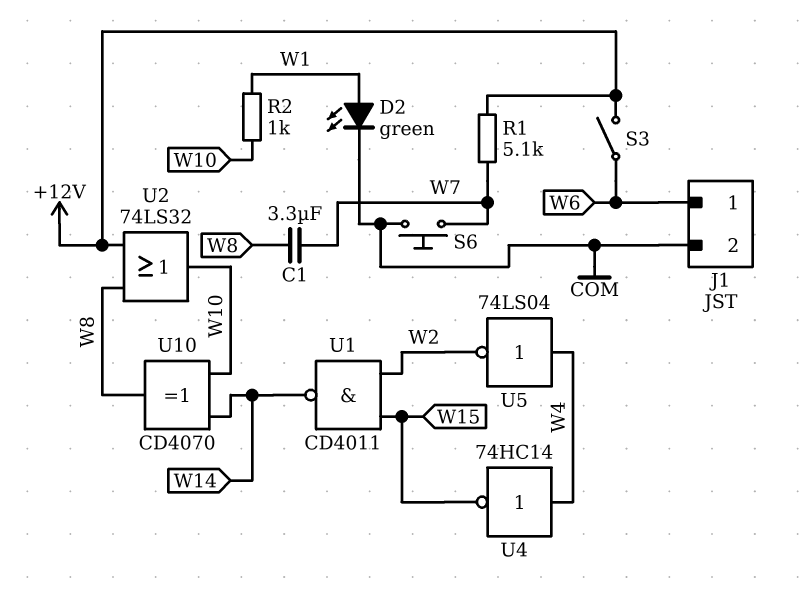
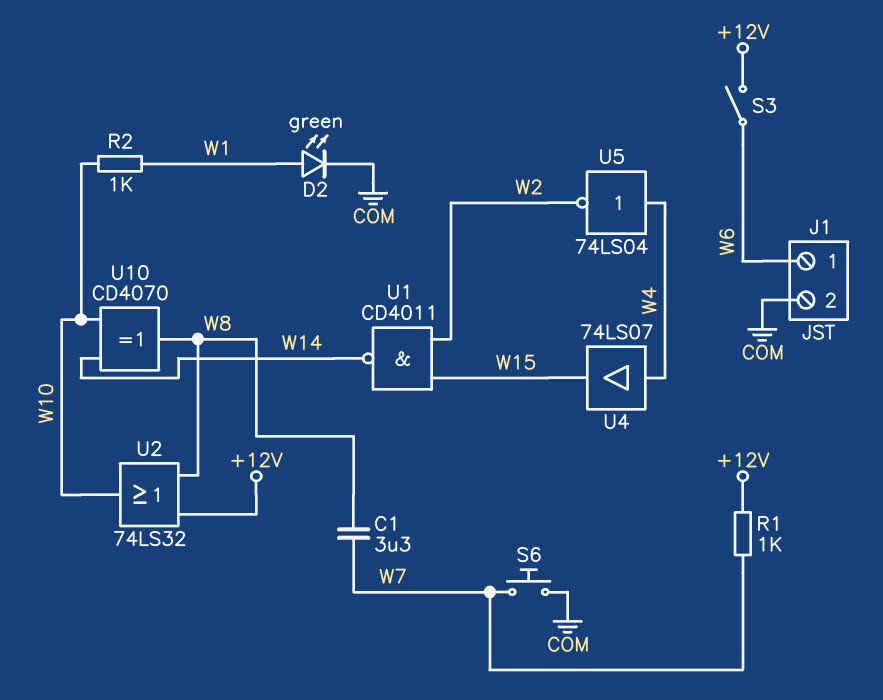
R1: 5.1k (+12V, W7) -> 1k (+12V, W7)
U4: NOT 74HC14 (in W4, out W15) -> buffer 74LS07 (in W4, out W15)

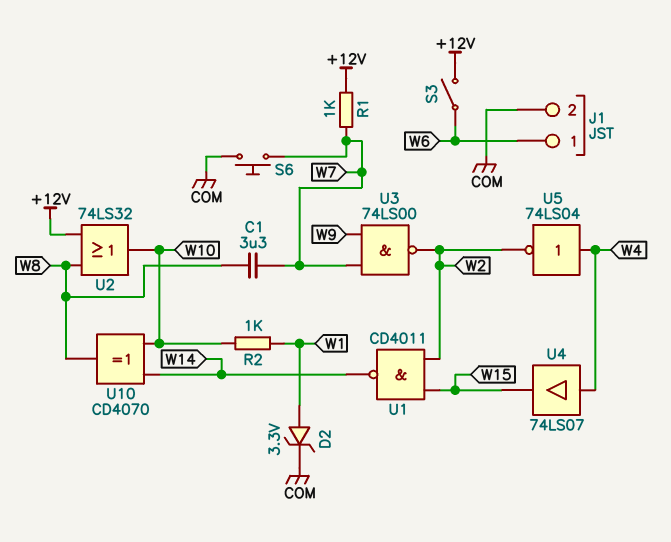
D2: LED green (A W1, K COM) -> zener 3.3V (A W1, K COM)
U3: none -> NAND 74LS00 (in W7, in W9, out W2)

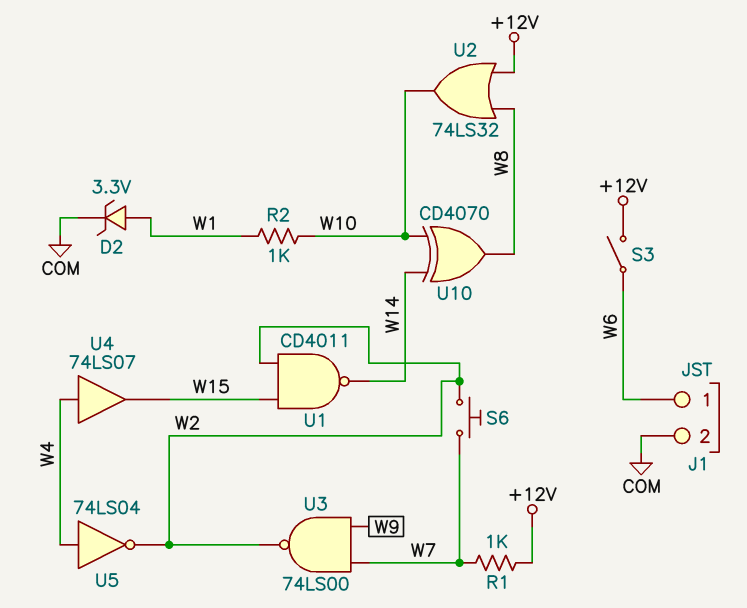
C1: 3.3uF (W7, W8) -> none
S6: button (COM, W7) -> button (W2, W7)

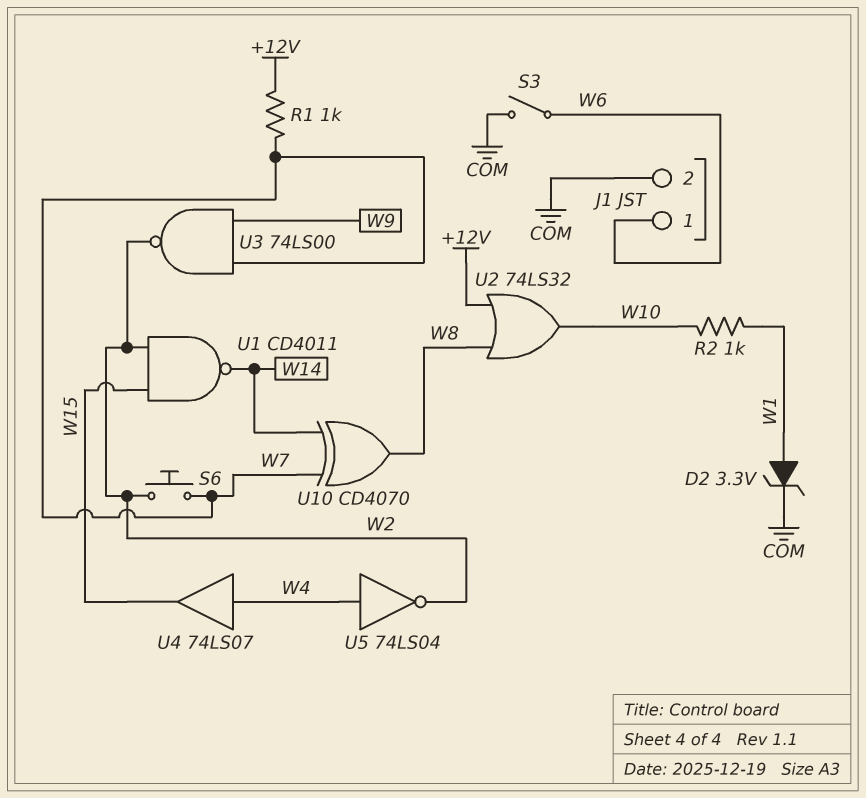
S3: switch (+12V, W6) -> switch (COM, W6)
U10: XOR CD4070 (in W10, in W14, out W8) -> XOR CD4070 (in W7, in W14, out W8)

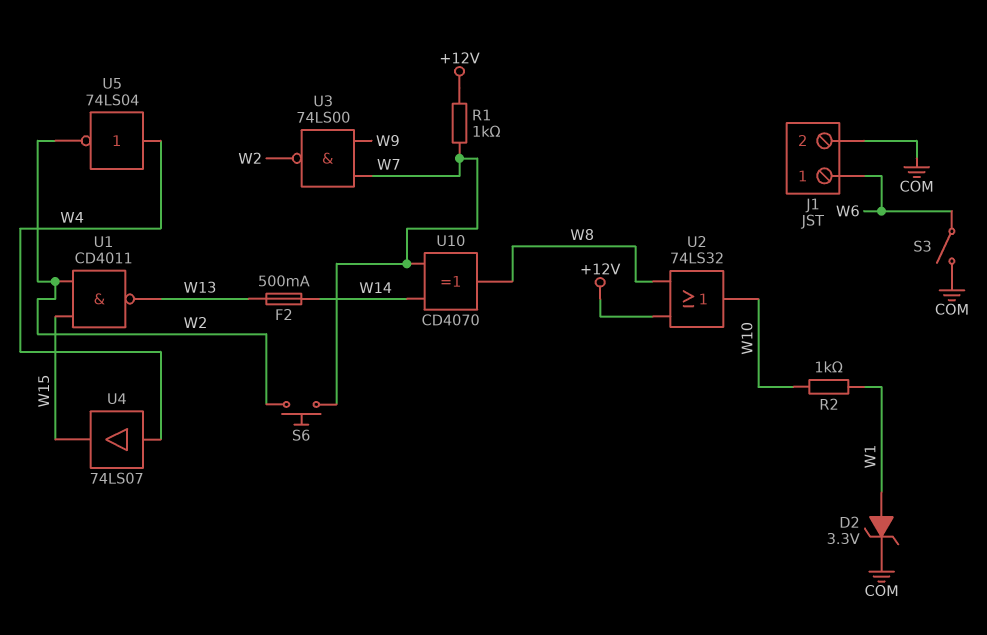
F2: none -> 500mA (W13, W14)
U1: NAND CD4011 (in W2, in W15, out W14) -> NAND CD4011 (in W2, in W15, out W13)

